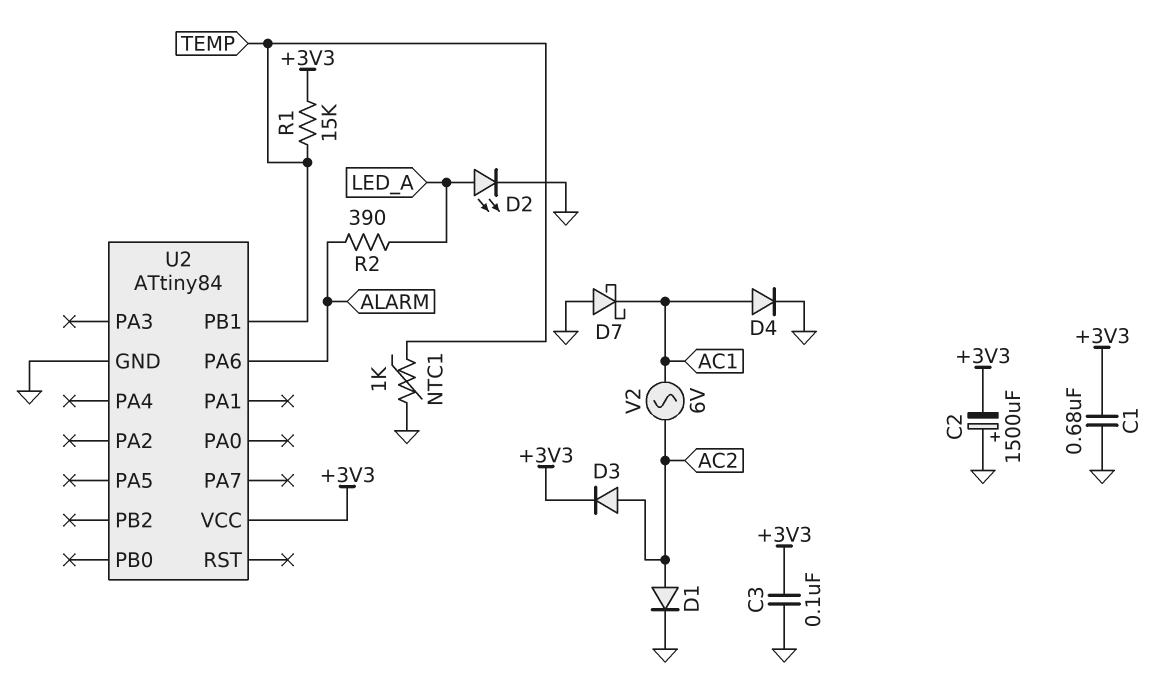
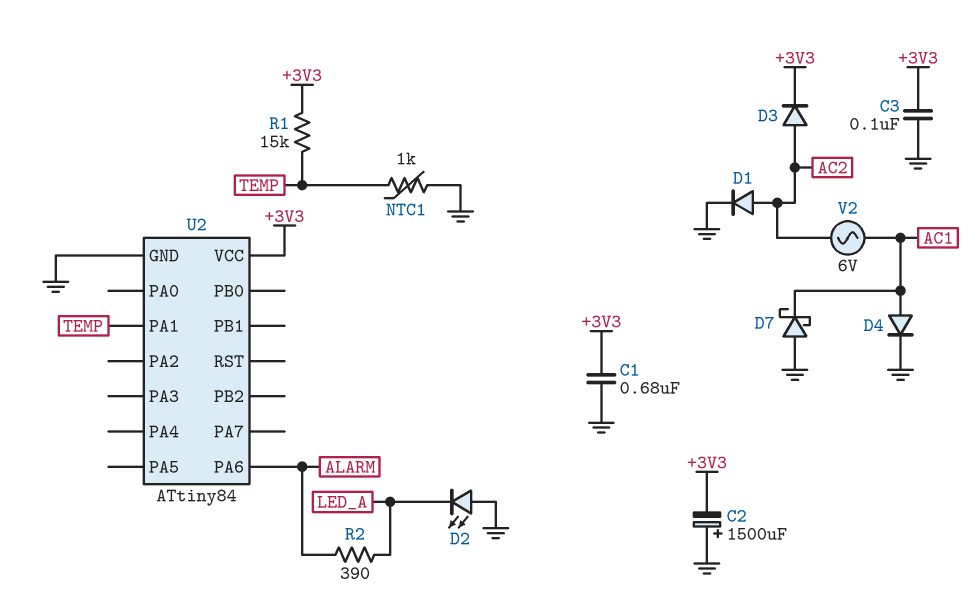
D2: LED (A LED_A, K GND) -> LED (A GND, K LED_A)
U2 pin PA1: none -> TEMP
U2 pin PB1: TEMP -> none

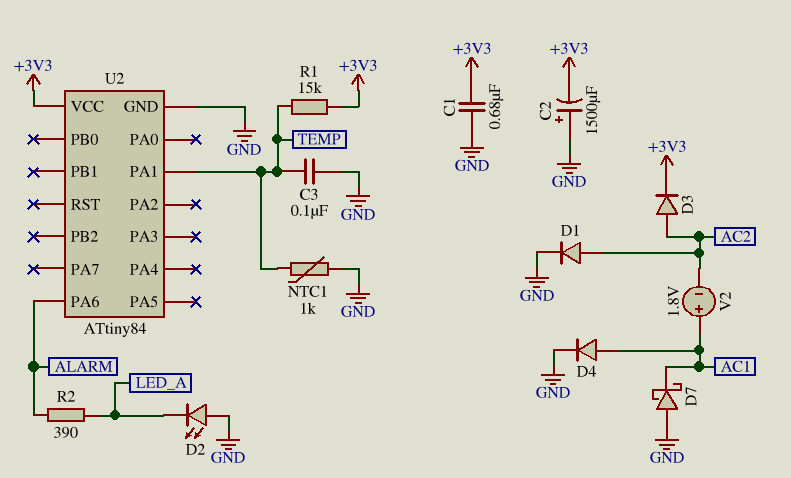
C3: 100nF (+3V3, GND) -> 100nF (GND, TEMP)
V2: AC 6V (AC1, AC2) -> 1.8V (plus AC1, minus AC2)

